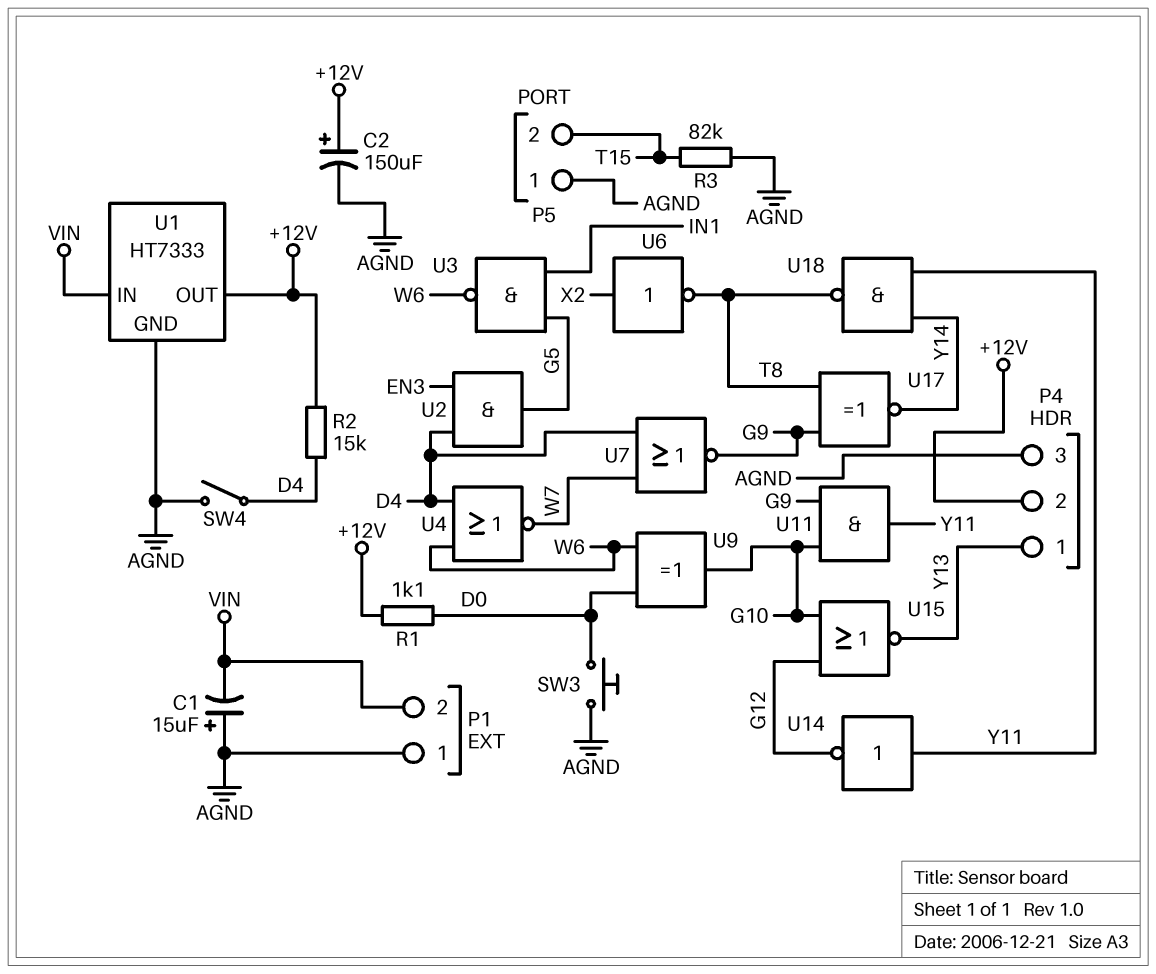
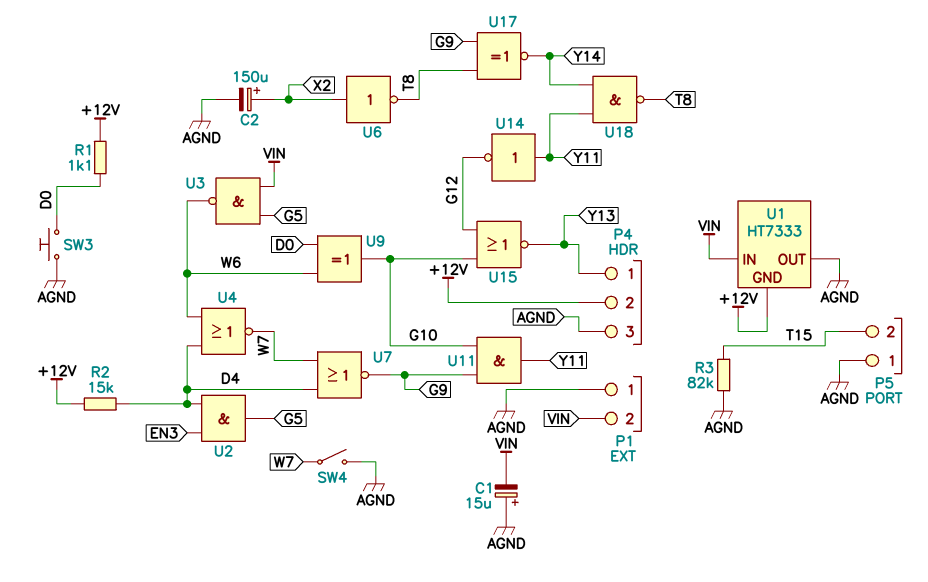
C2: 150uF (plus +12V, minus AGND) -> 150uF (plus X2, minus AGND)
SW4: switch (AGND, D4) -> switch (AGND, W7)
U1 pin GND: AGND -> +12V
U1 pin OUT: +12V -> AGND
U3: NAND (in G5, in IN1, out W6) -> NAND (in G5, in VIN, out W6)

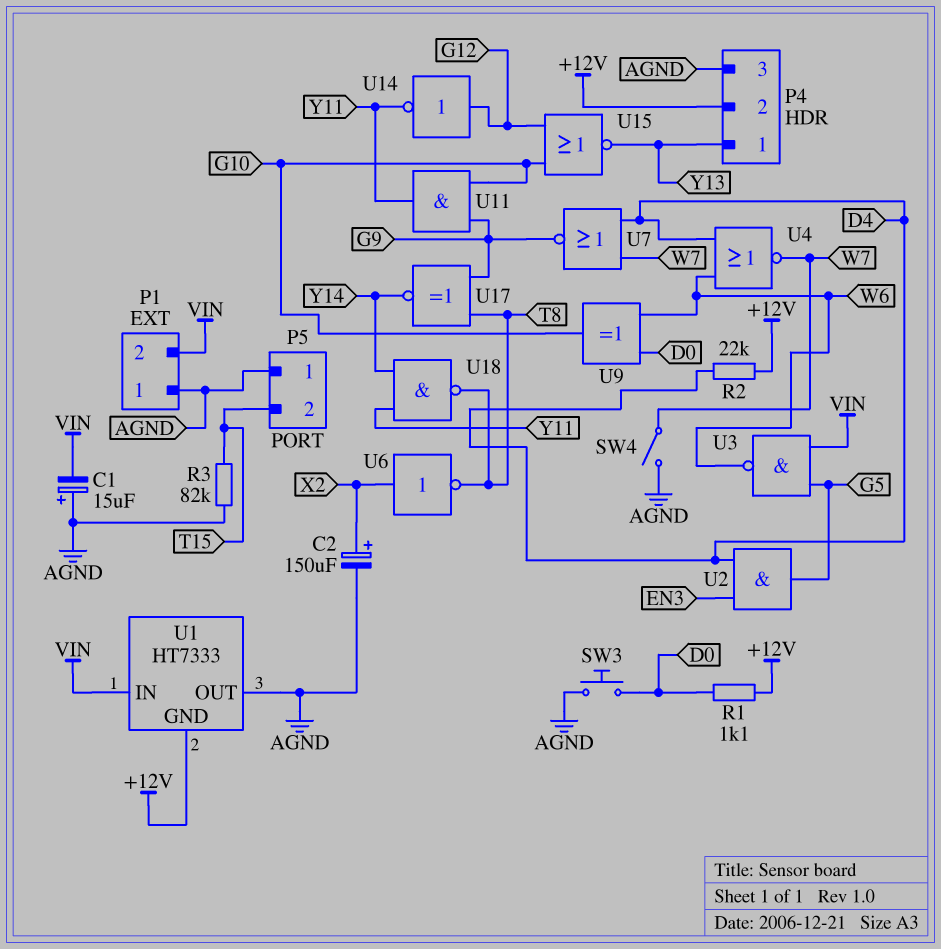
R2: 15k (+12V, D4) -> 22k (+12V, D4)
U14: NOT (in Y11, out G12) -> NOT (in G12, out Y11)

